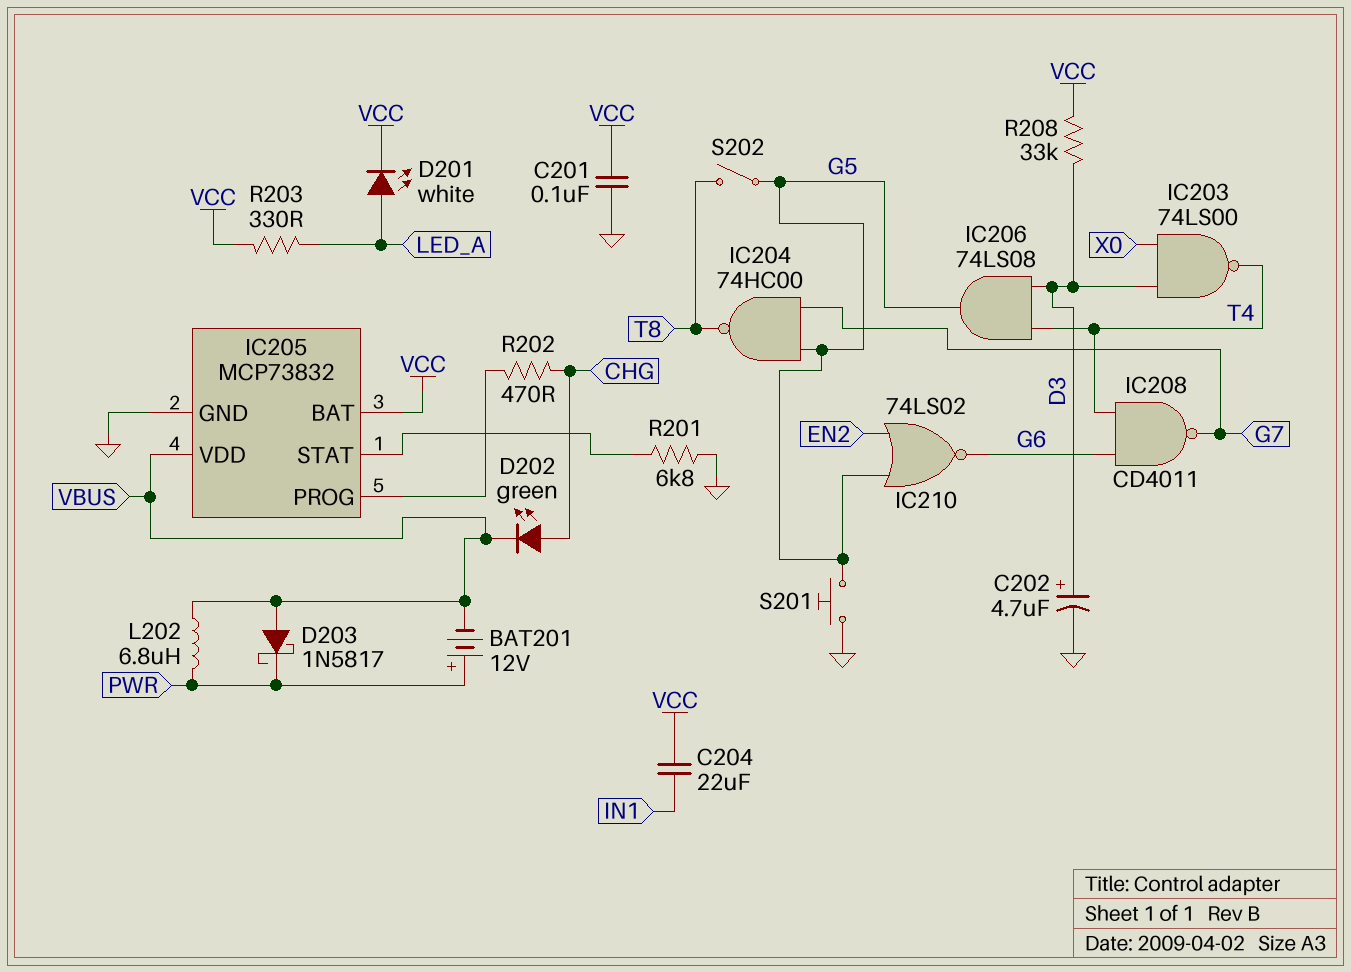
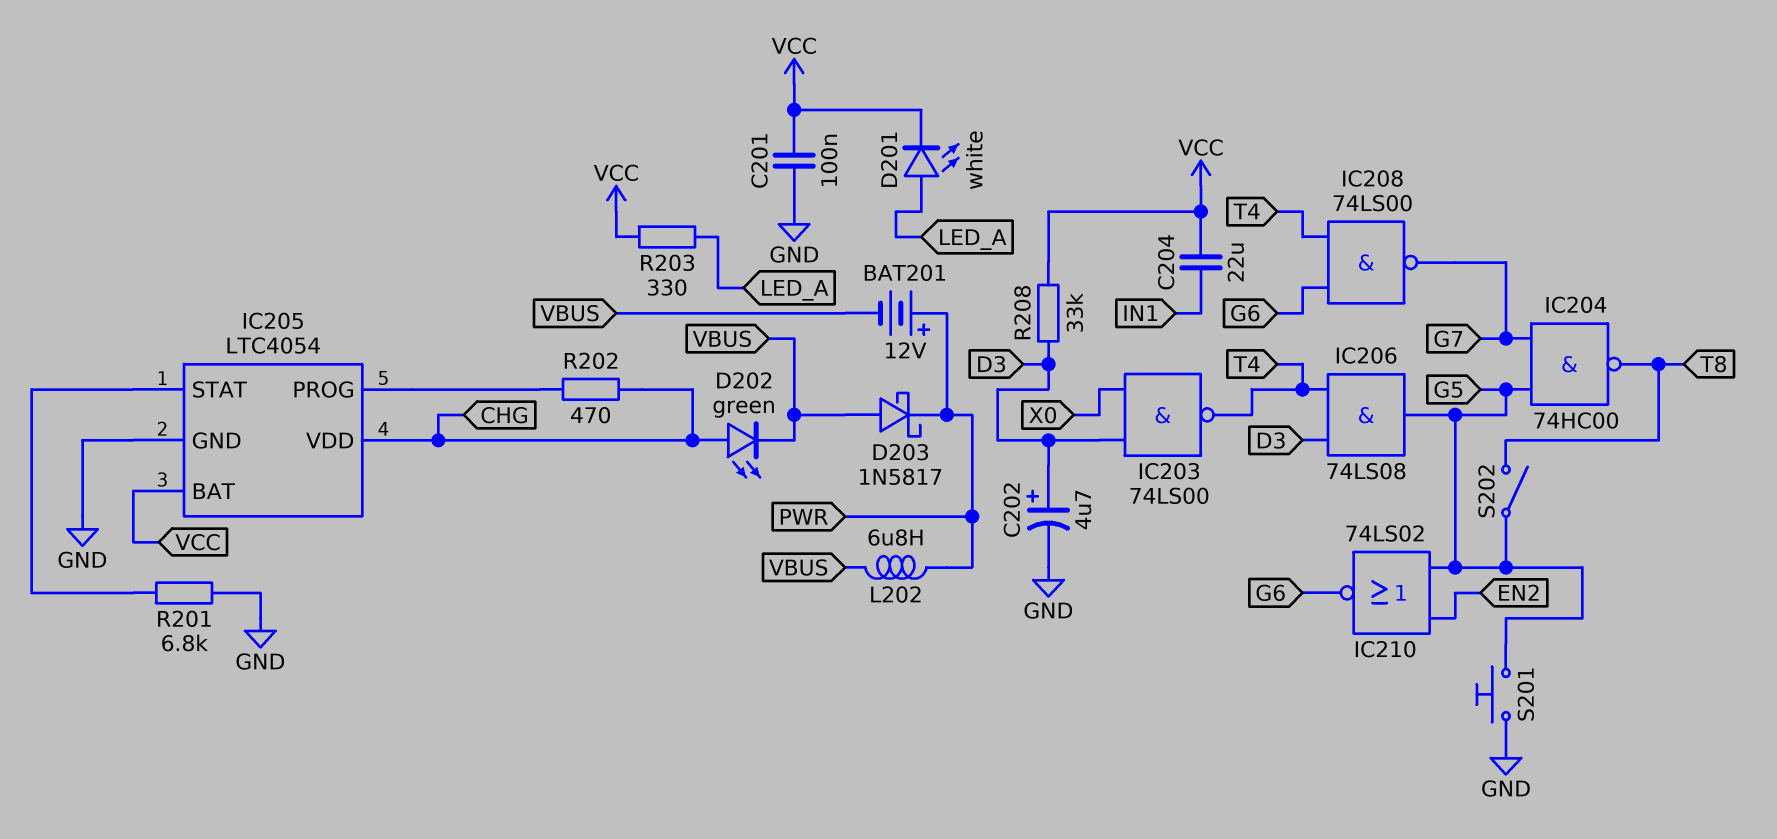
IC205: MCP73832 -> LTC4054
IC205 pin VDD: VBUS -> CHG
IC208: NAND CD4011 (in G6, in T4, out G7) -> NAND 74LS00 (in G6, in T4, out G7)

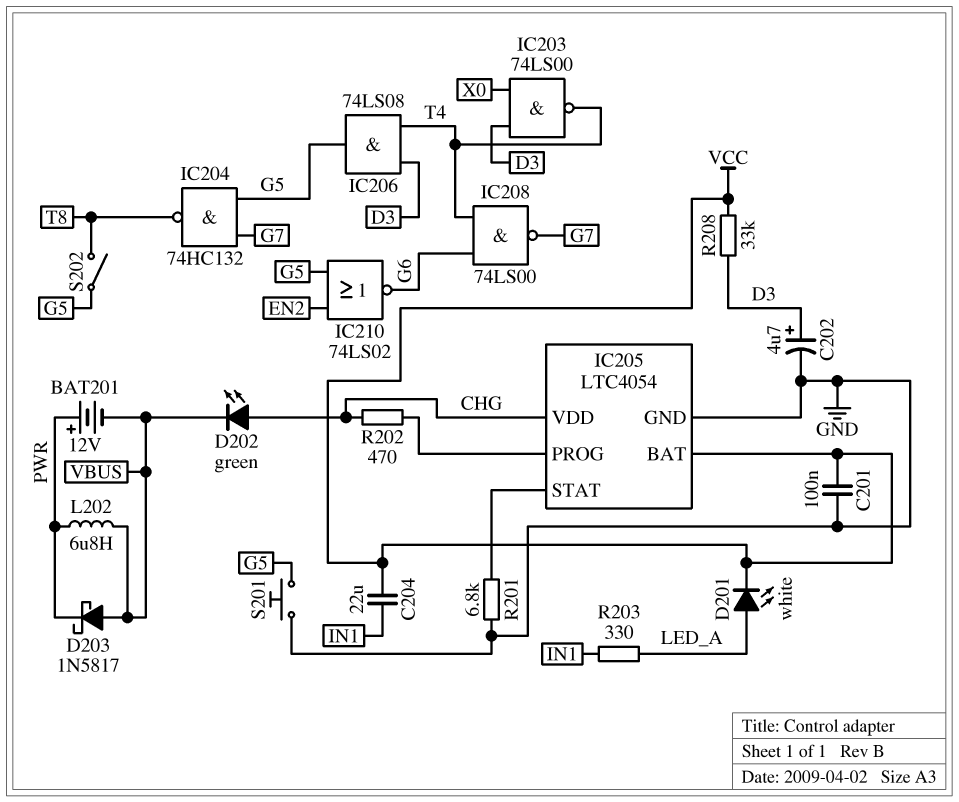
IC204: NAND 74HC00 (in G5, in G7, out T8) -> NAND 74HC132 (in G5, in G7, out T8)
R203: 330 (LED_A, VCC) -> 330 (IN1, LED_A)

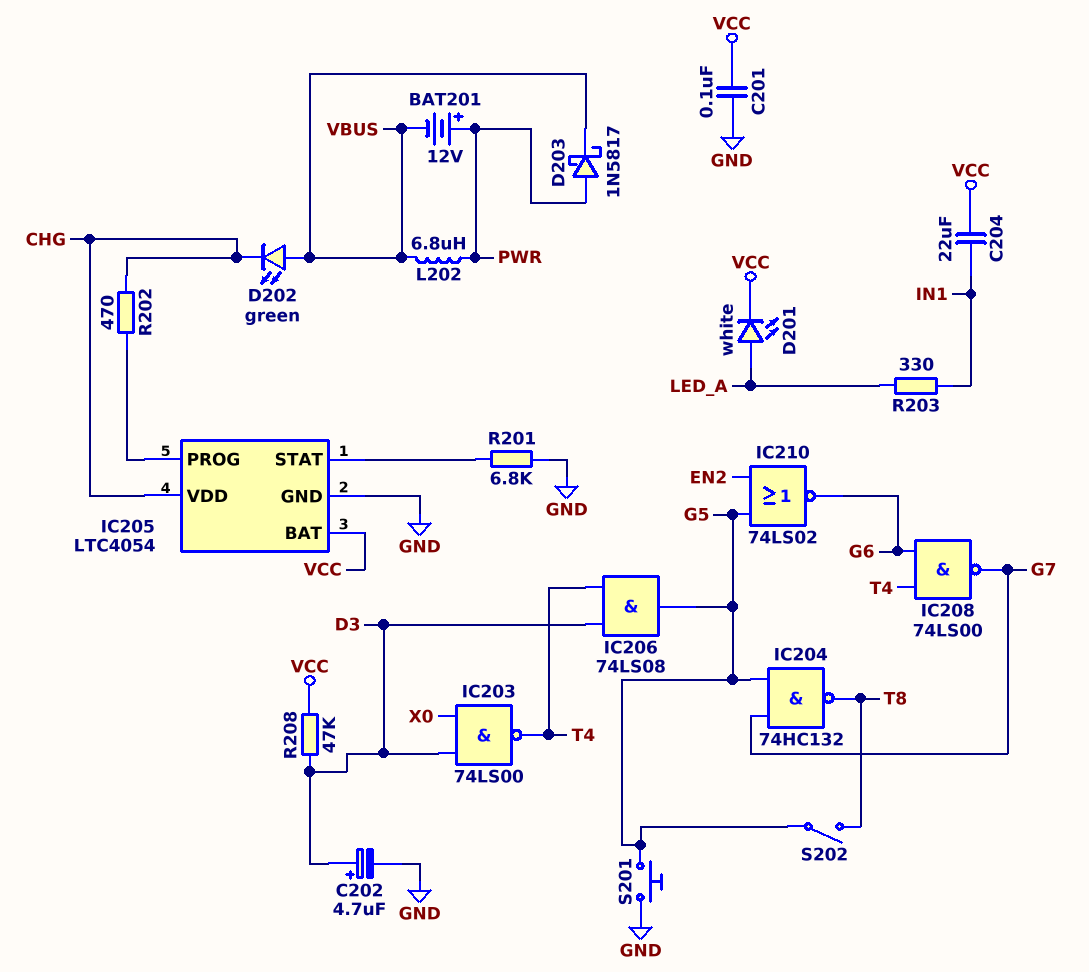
D202: LED green (A CHG, K VBUS) -> LED green (A VBUS, K CHG)
D203: schottky 1N5817 (A VBUS, K PWR) -> schottky 1N5817 (A PWR, K VBUS)
R208: 33k (D3, VCC) -> 47k (D3, VCC)

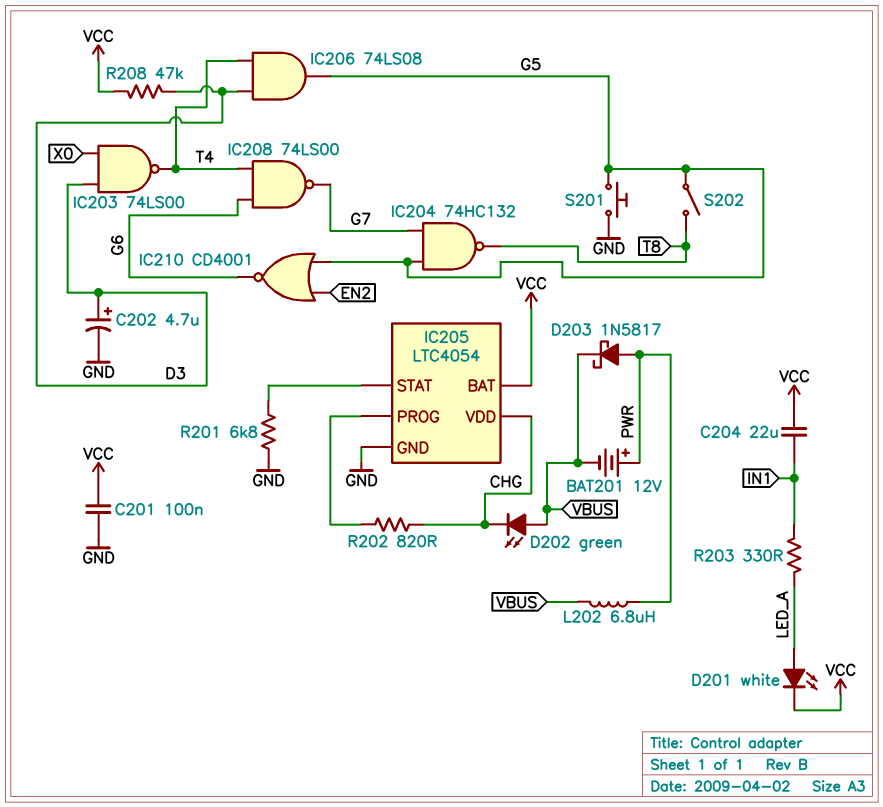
IC210: NOR 74LS02 (in EN2, in G5, out G6) -> NOR CD4001 (in EN2, in G5, out G6)
R202: 470 (CHG, IC205/PROG) -> 820 (CHG, IC205/PROG)

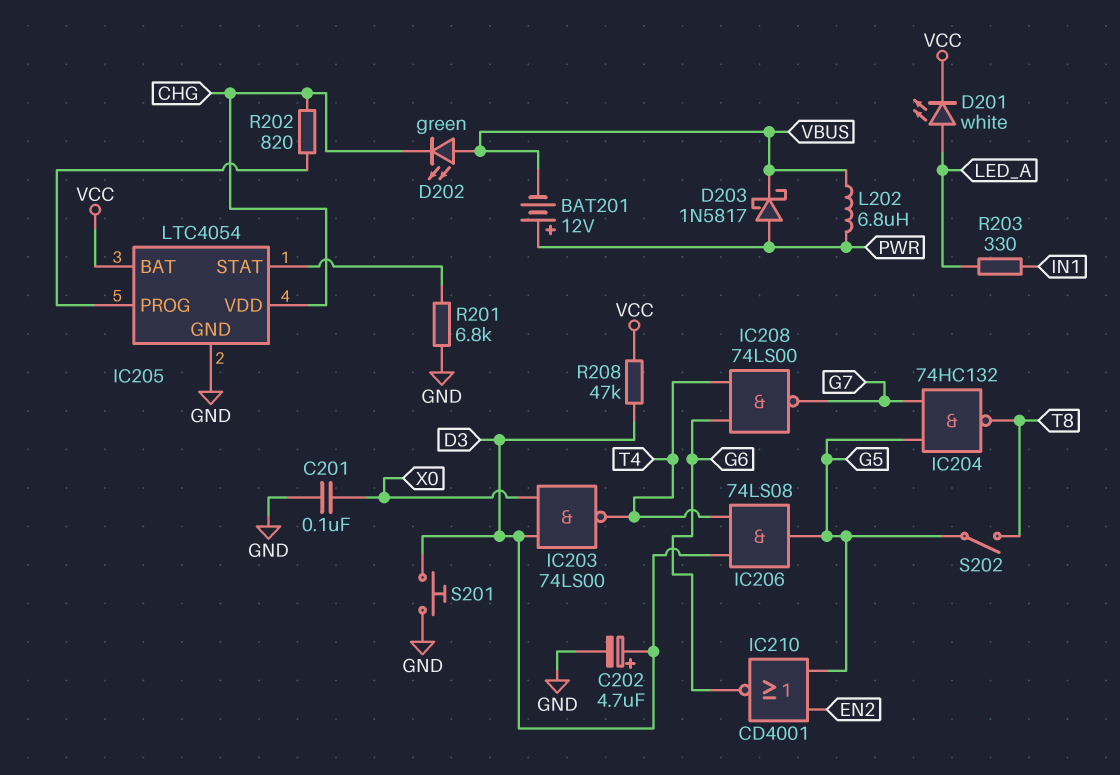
C201: 100nF (GND, VCC) -> 100nF (GND, X0)
C204: 22uF (IN1, VCC) -> none
S201: button (G5, GND) -> button (D3, GND)

